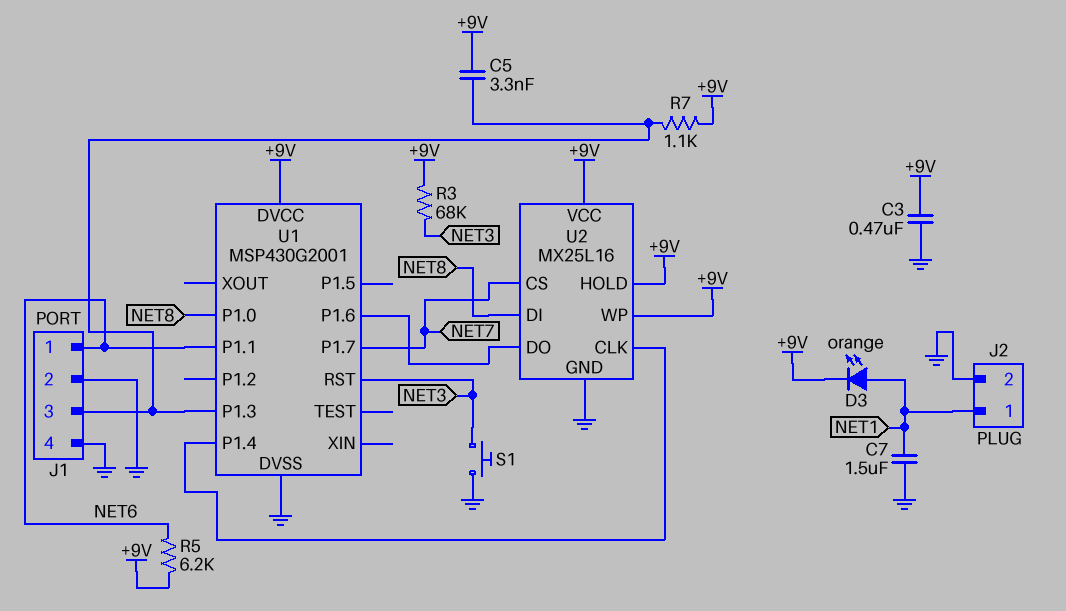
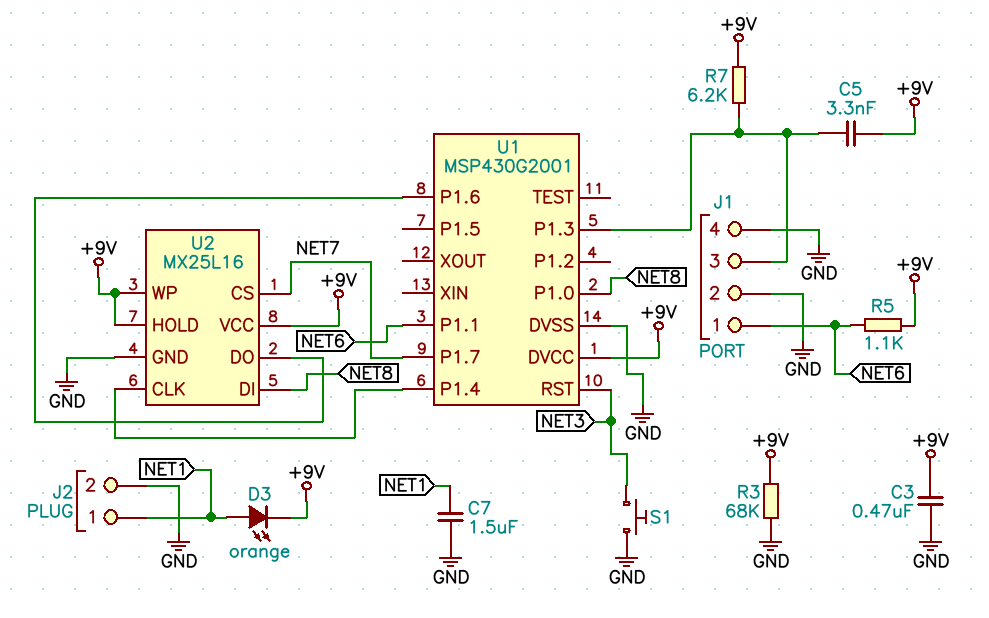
R3: 68k (+9V, NET3) -> 68k (+9V, GND)
R5: 6.2k (+9V, NET6) -> 1.1k (+9V, NET6)
R7: 1.1k (+9V, J1/3) -> 6.2k (+9V, J1/3)

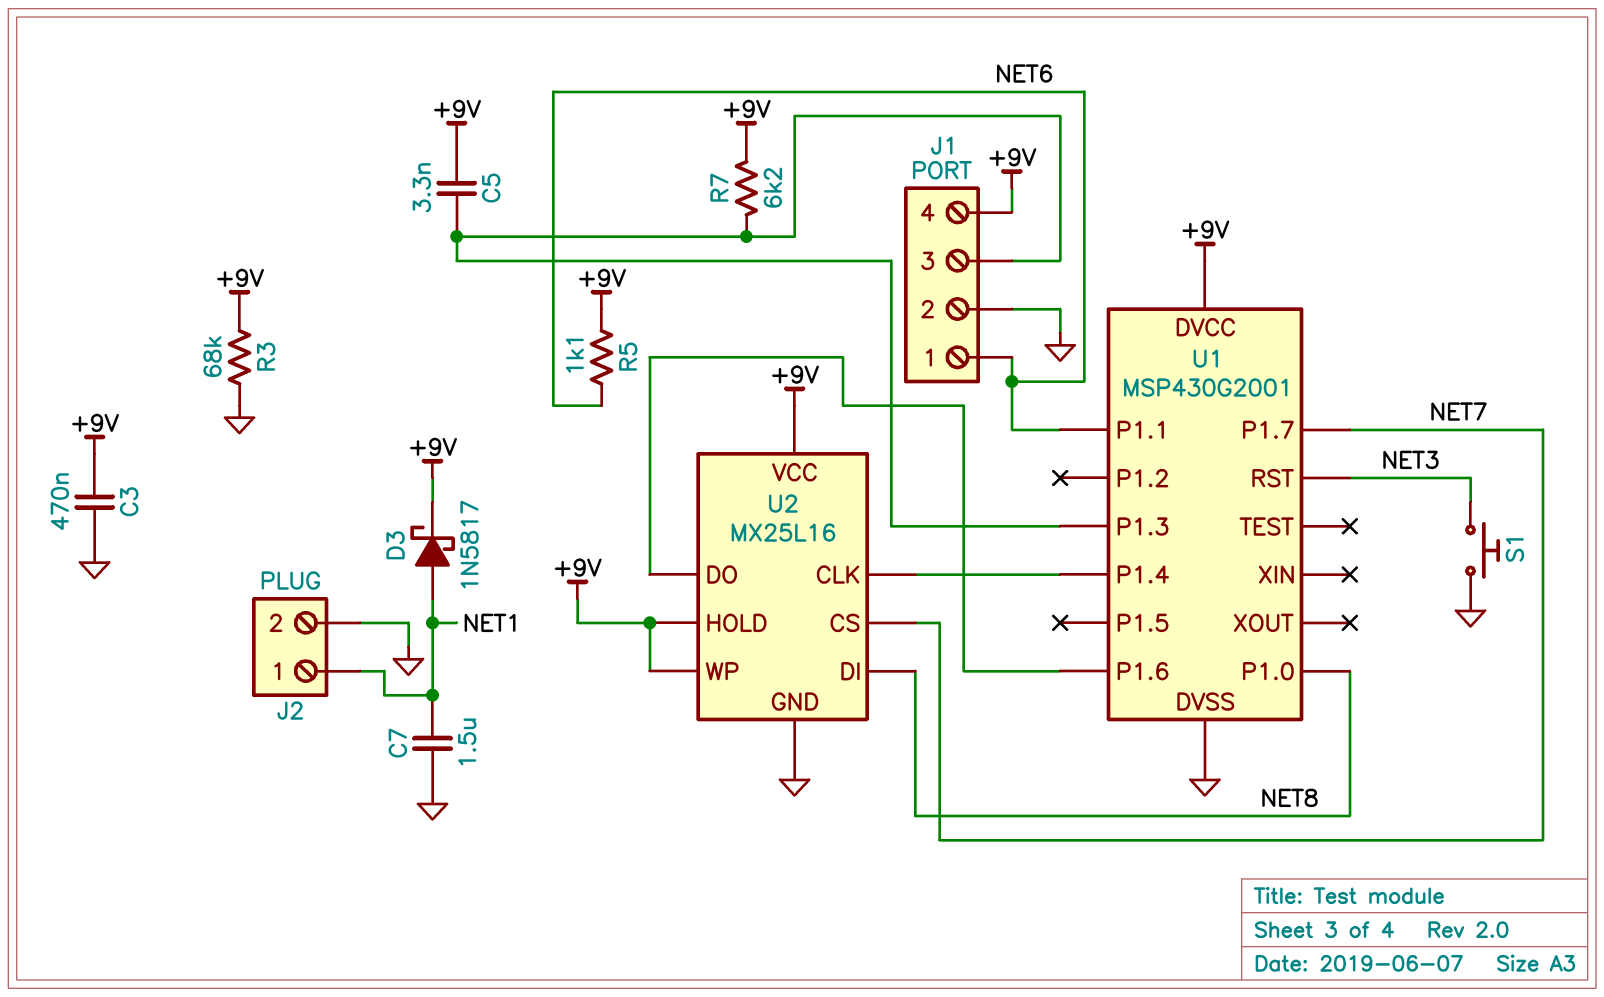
D3: LED orange (A NET1, K +9V) -> schottky 1N5817 (A NET1, K +9V)
J1 pin 4: GND -> +9V

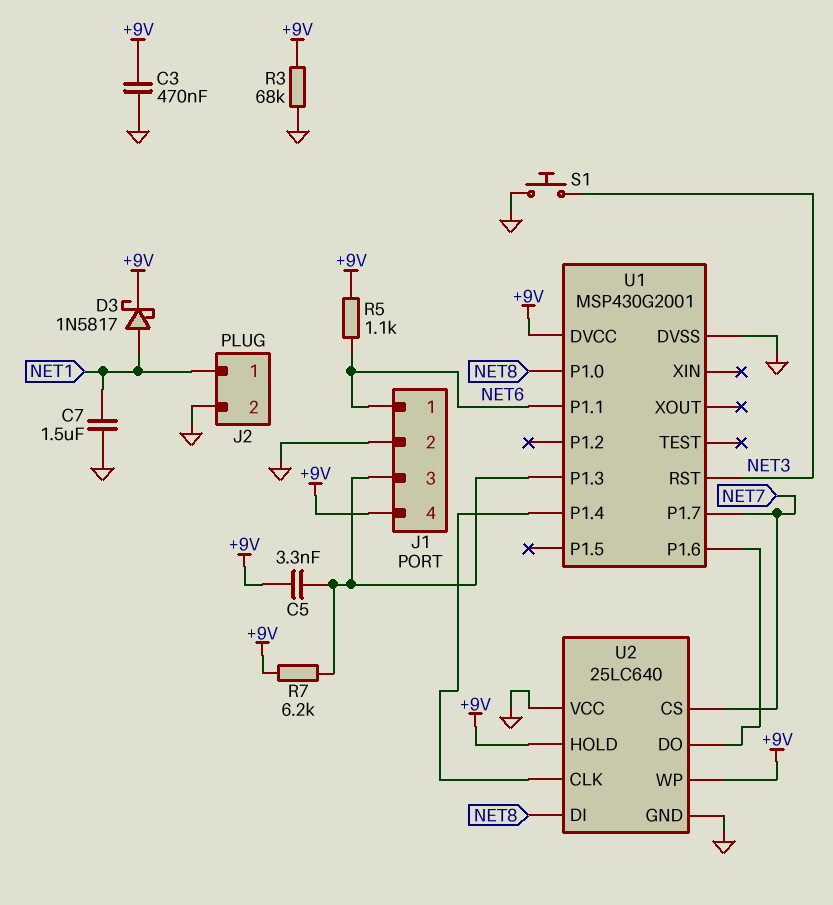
U2: MX25L16 -> 25LC640
U2 pin VCC: +9V -> GND

